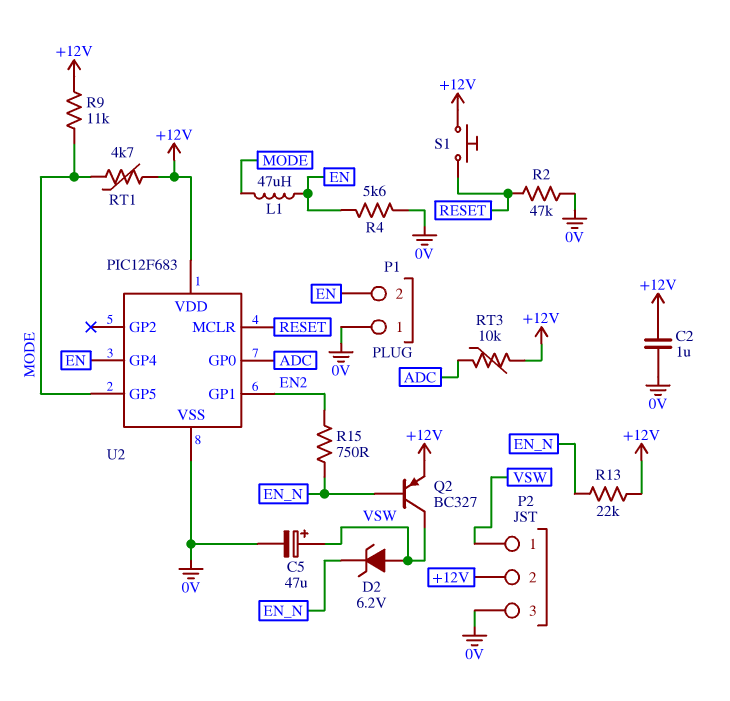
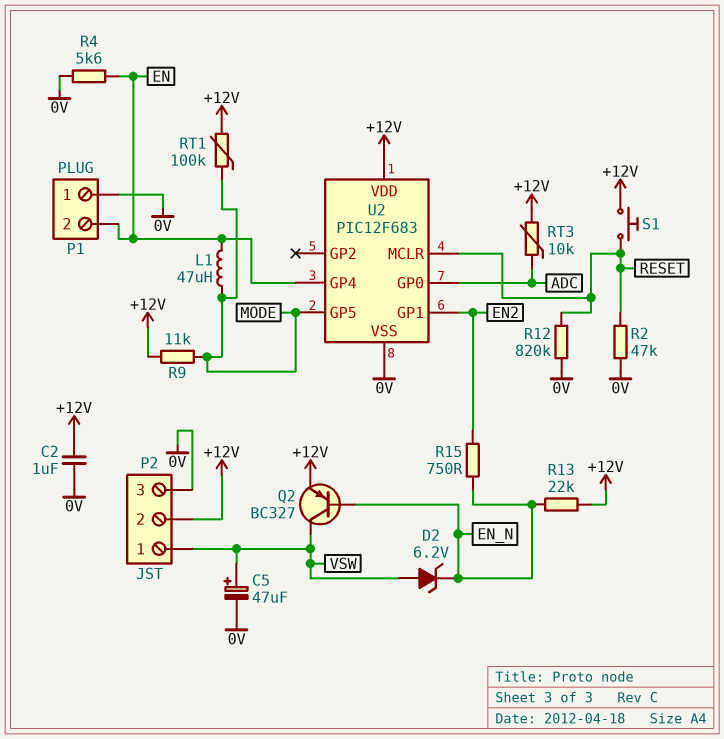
R12: none -> 820k (0V, RESET)
RT1: 4.7k (+12V, MODE) -> 100k (+12V, MODE)

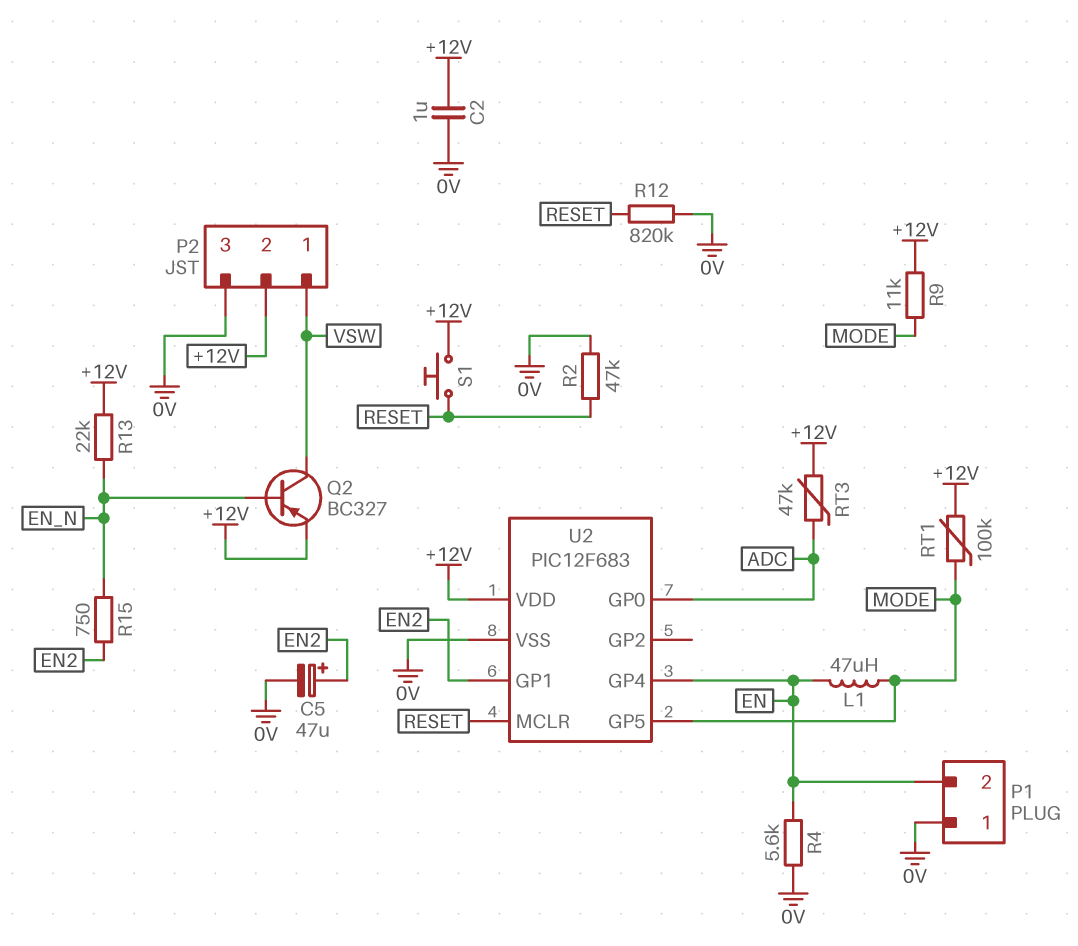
C5: 47uF (plus VSW, minus 0V) -> 47uF (plus EN2, minus 0V)
D2: zener 6.2V (A VSW, K EN_N) -> none
RT3: 10k (+12V, ADC) -> 47k (+12V, ADC)

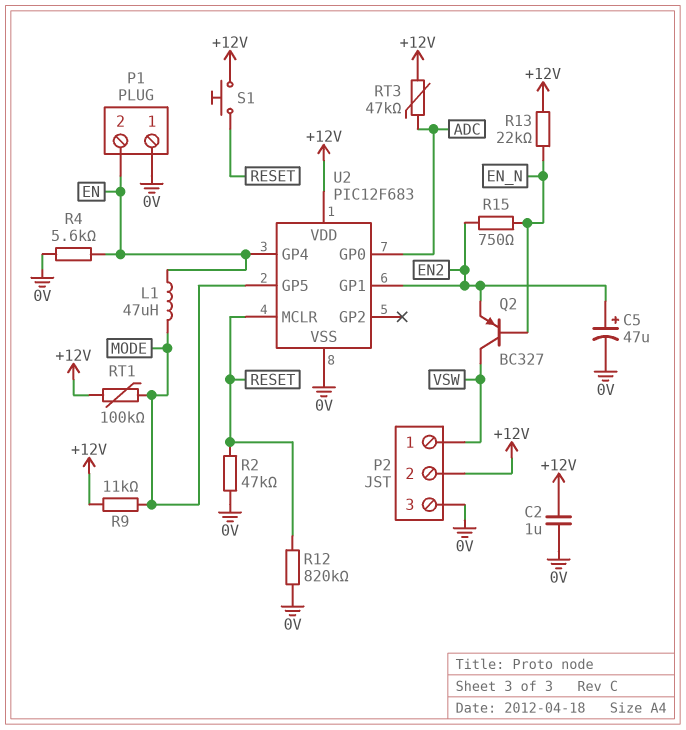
Q2: PNP BC327 (B EN_N, C VSW, E +12V) -> PNP BC327 (B EN_N, C VSW, E EN2)

